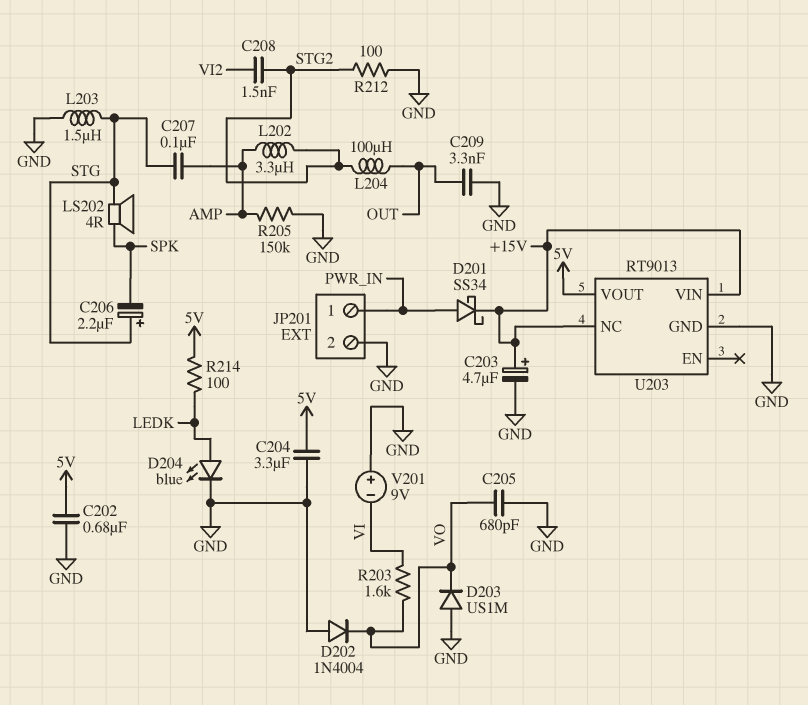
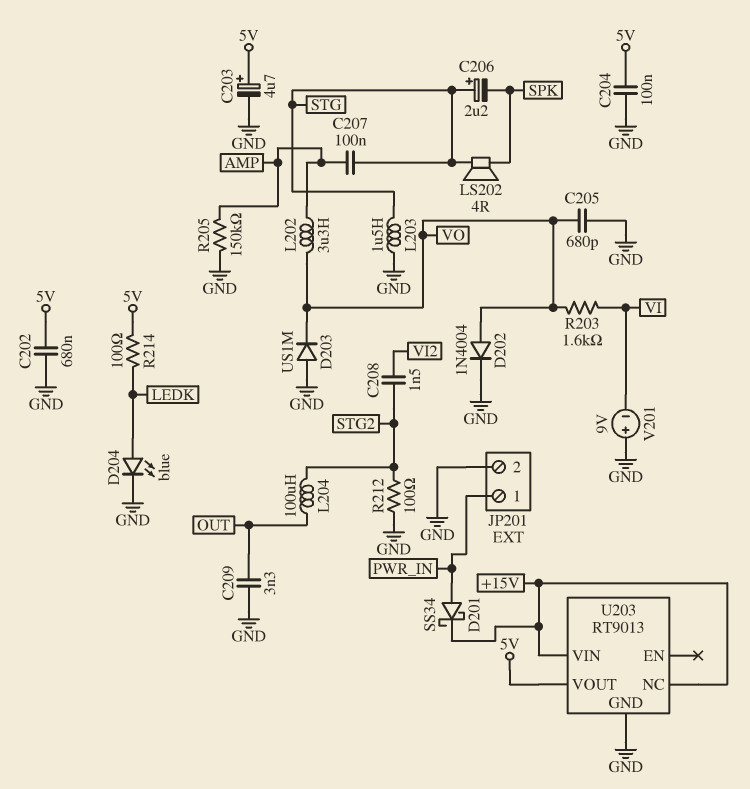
C203: 4.7uF (plus +15V, minus GND) -> 4.7uF (plus 5V, minus GND)
C204: 3.3uF (5V, GND) -> 100nF (5V, GND)
D202: diode 1N4004 (A GND, K VO) -> diode 1N4004 (A VO, K GND)
L202: 3.3uH (AMP, STG2) -> 3.3uH (AMP, VO)

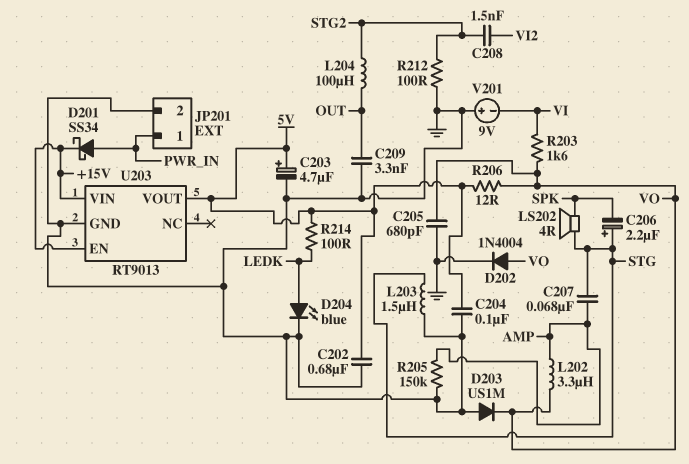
C207: 100nF (AMP, STG) -> 68nF (AMP, STG)
R206: none -> 12 (5V, VO)
U203 pin EN: none -> +15V
U203 pin NC: +15V -> none

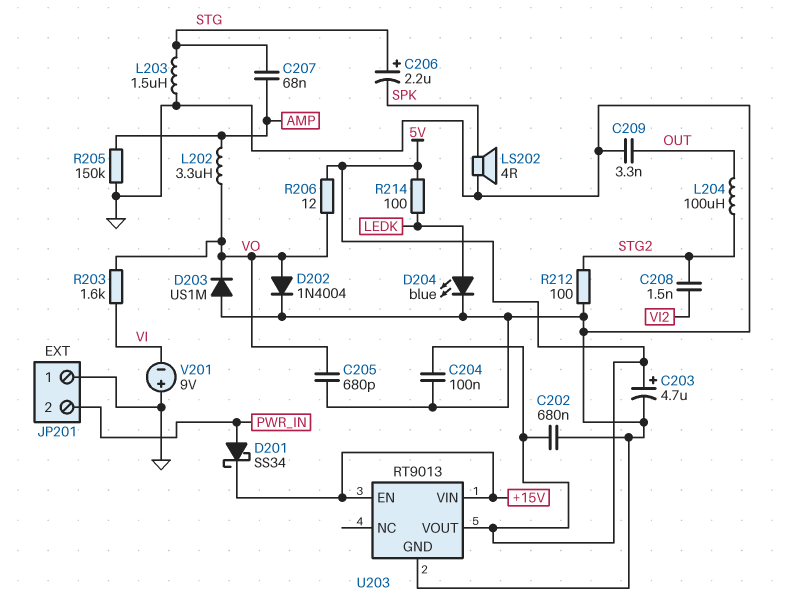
JP201 pin 1: PWR_IN -> GND
JP201 pin 2: GND -> PWR_IN
LS202: speaker 4R (SPK, STG) -> speaker 4R (GND, SPK)

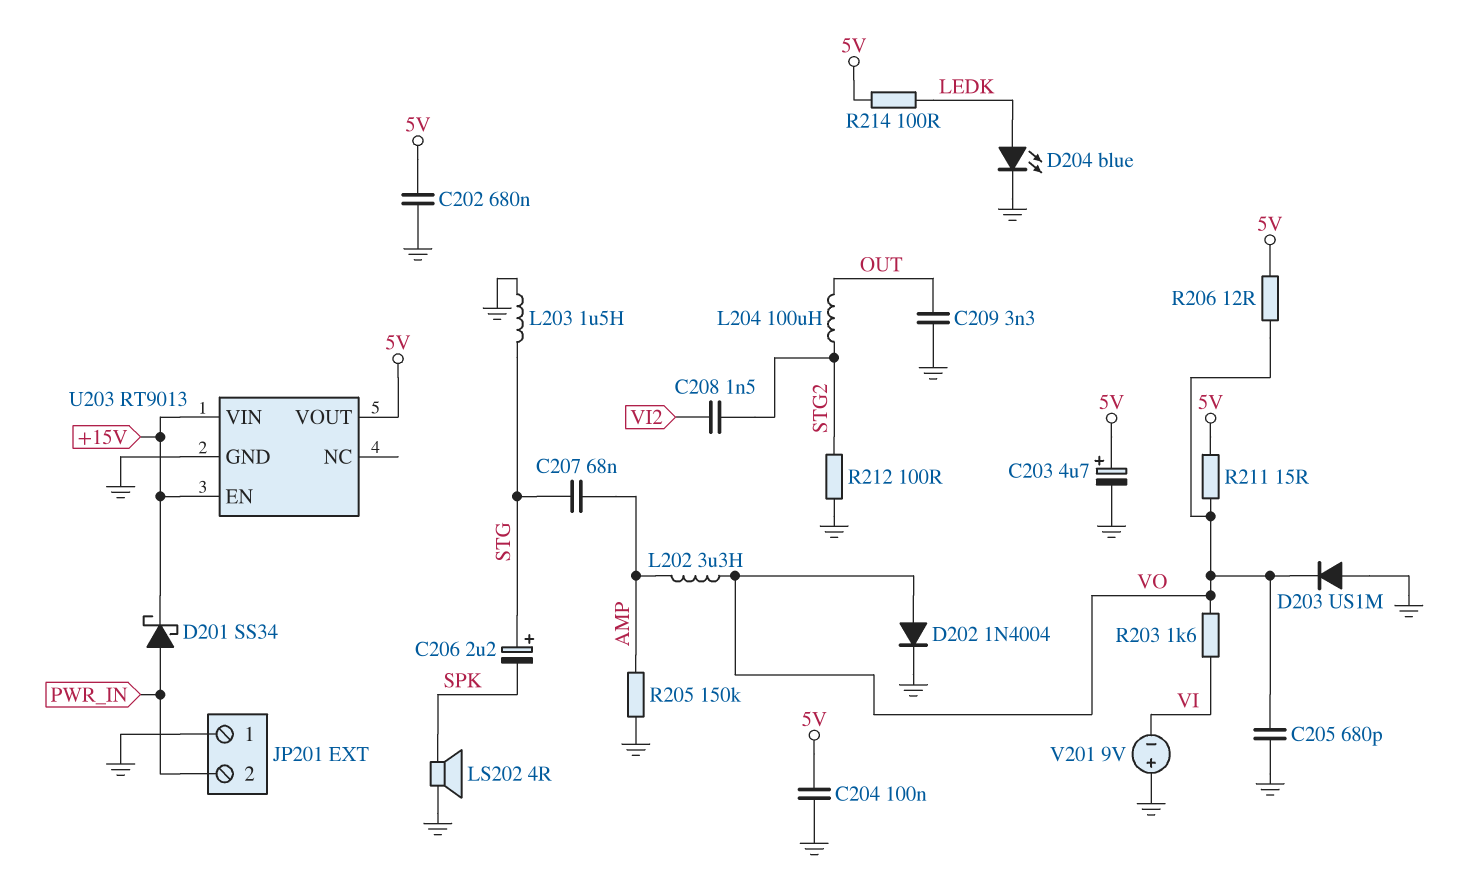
R211: none -> 15 (5V, VO)

